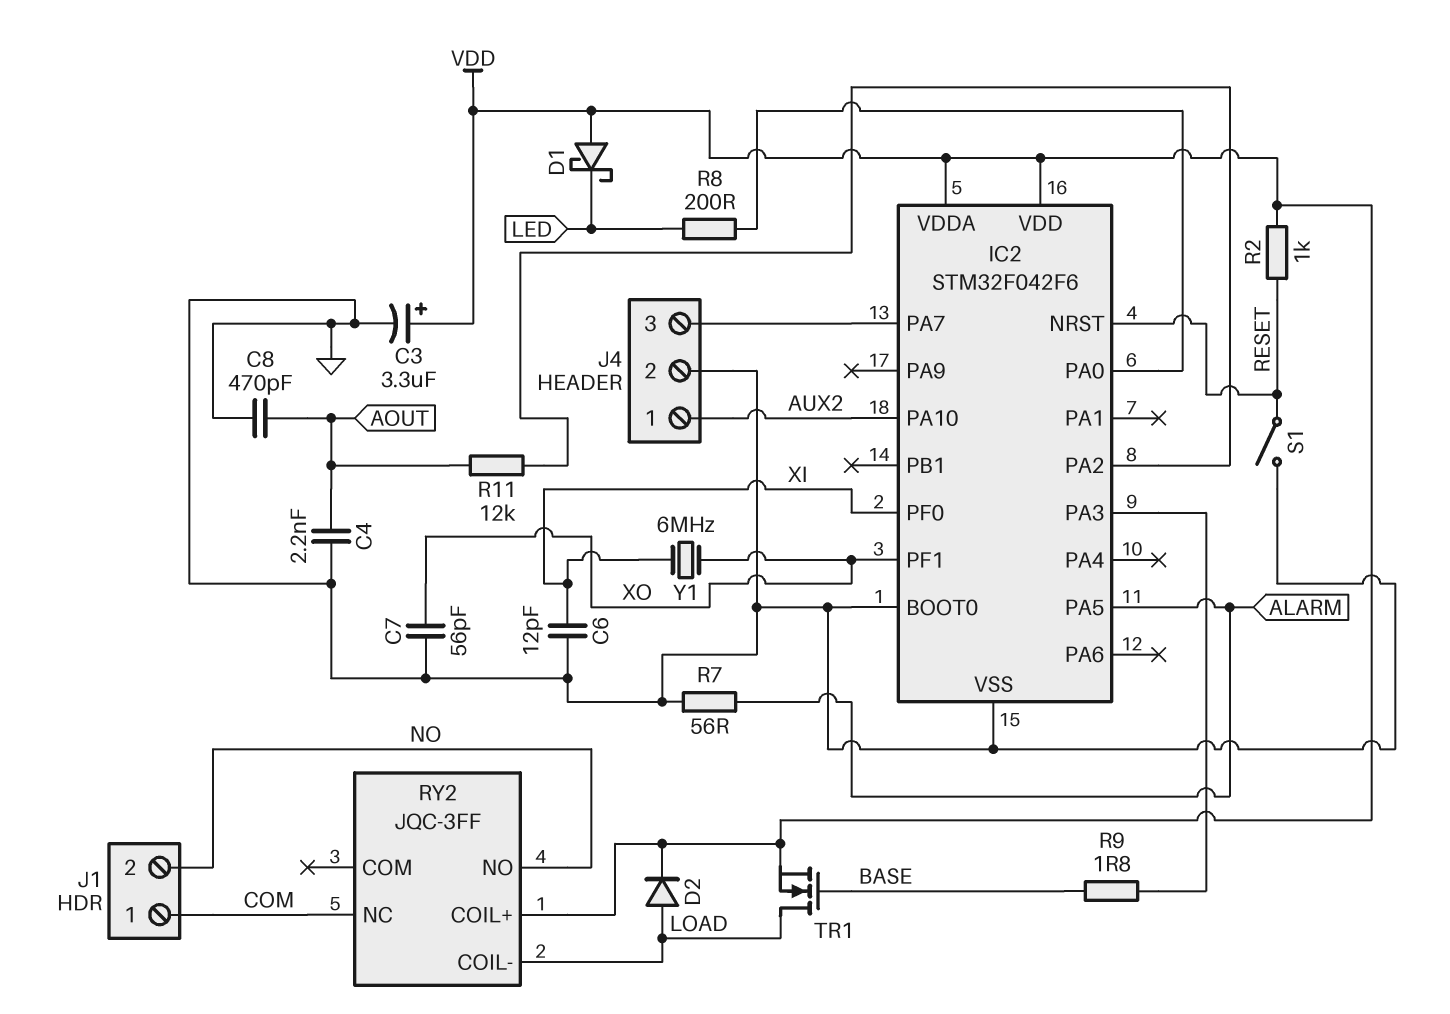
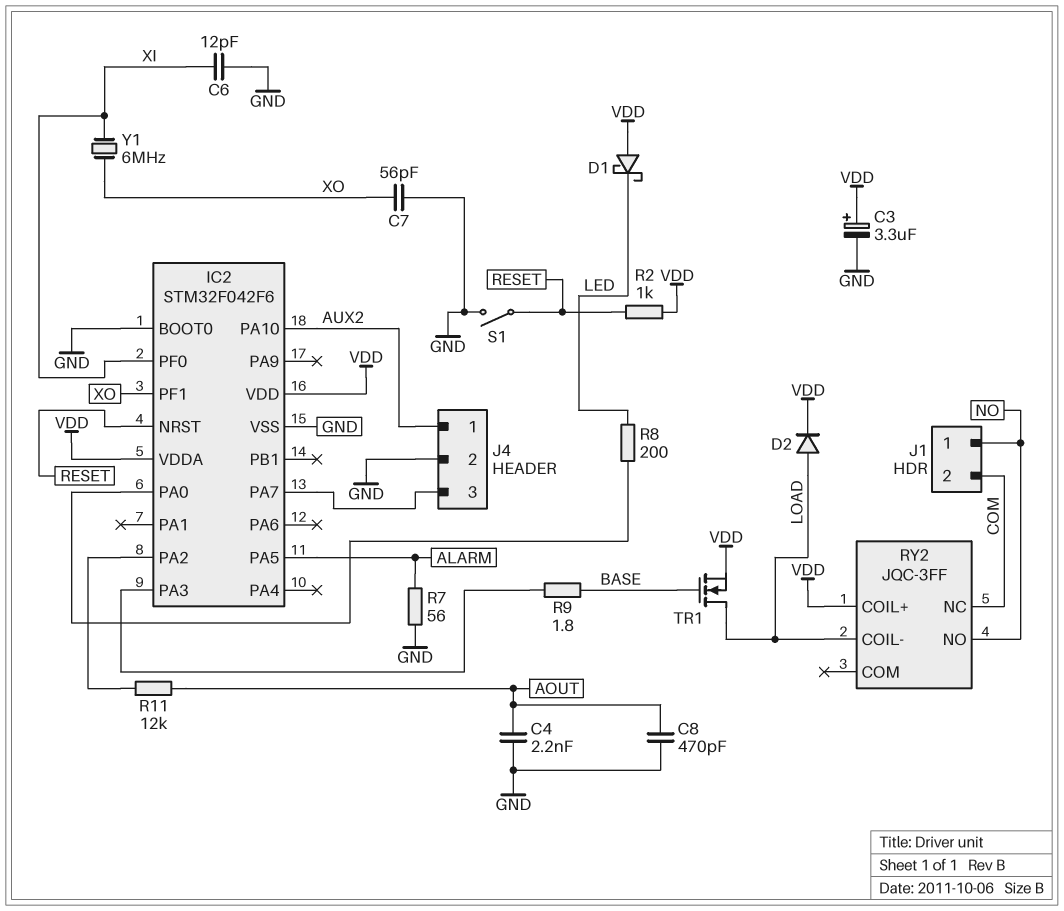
J1 pin 1: COM -> NO
J1 pin 2: NO -> COM

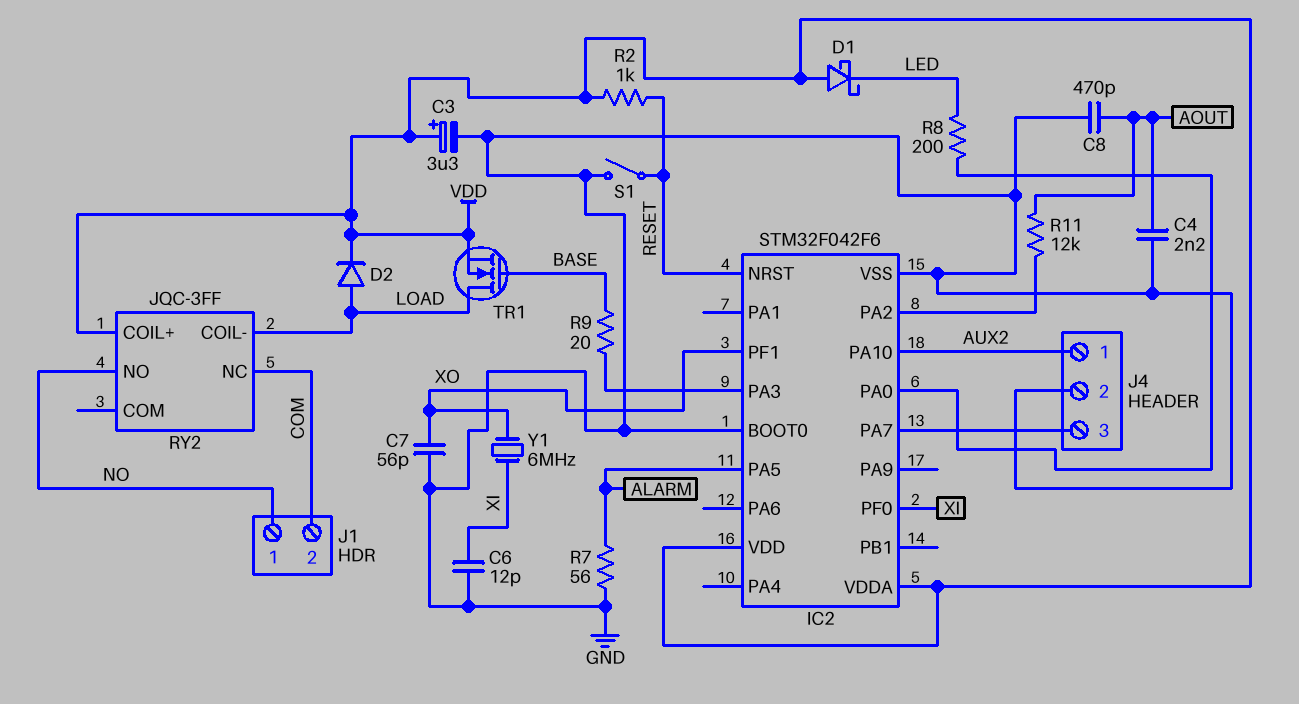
R9: 1.8 (BASE, IC2/PA3) -> 20 (BASE, IC2/PA3)

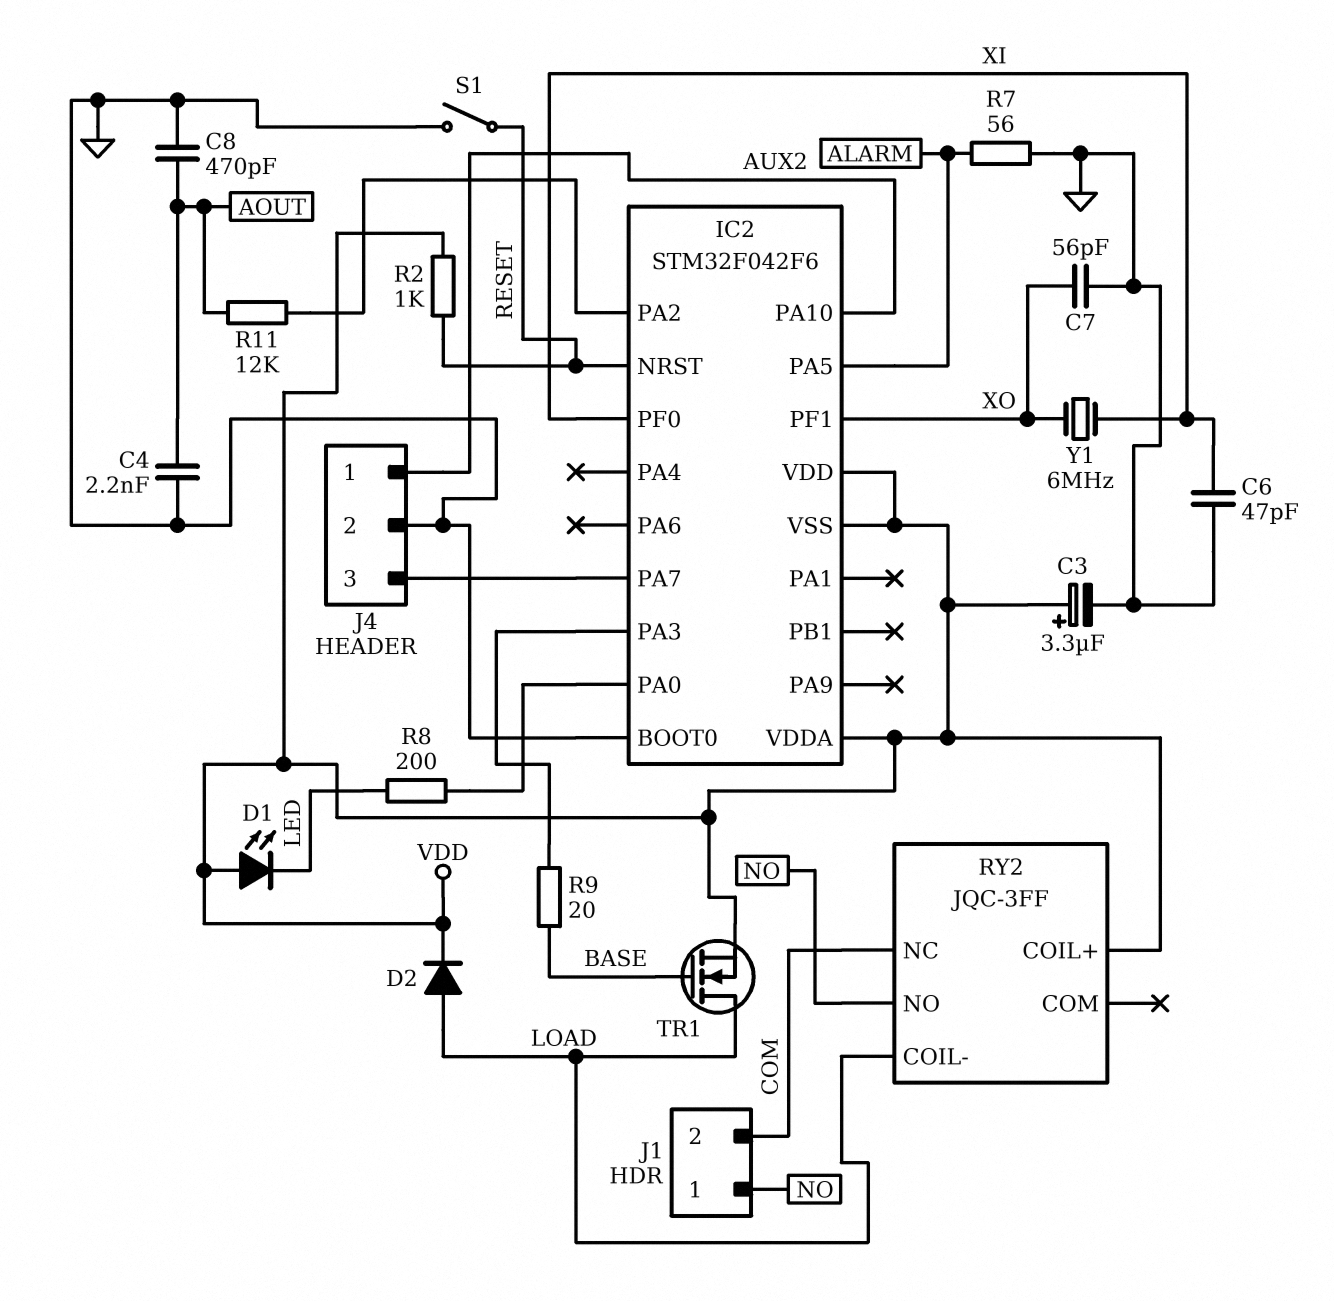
C6: 12pF (GND, XI) -> 47pF (GND, XI)
D1: schottky (A VDD, K LED) -> LED (A VDD, K LED)
IC2 pin VSS: GND -> VDD

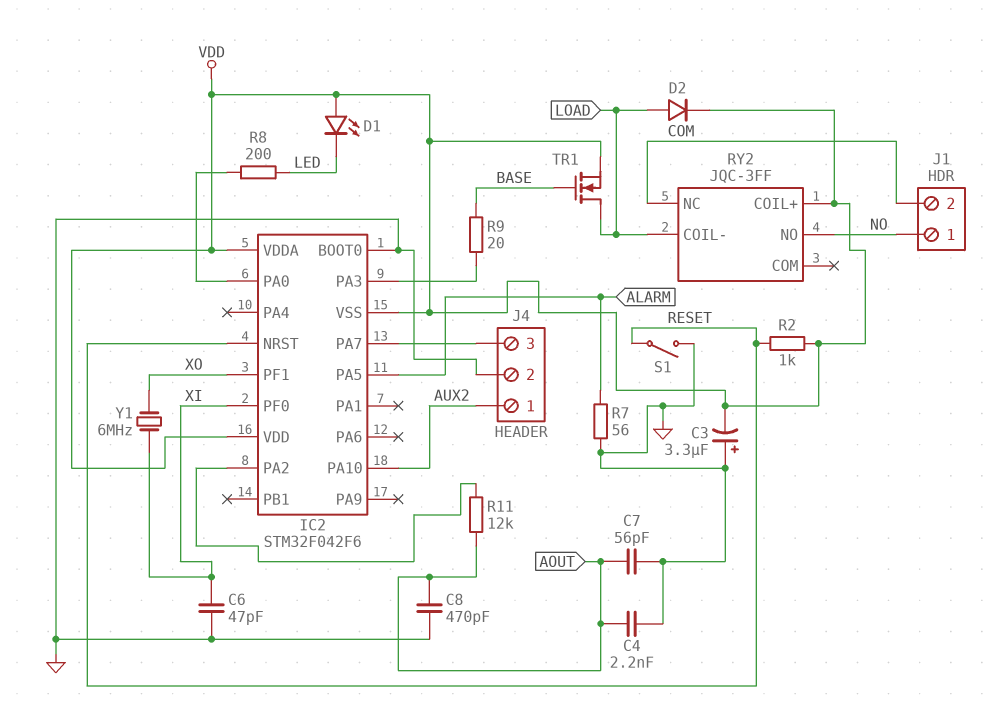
C3: 3.3uF (plus VDD, minus GND) -> 3.3uF (plus GND, minus VDD)
C7: 56pF (GND, XO) -> 56pF (AOUT, GND)

